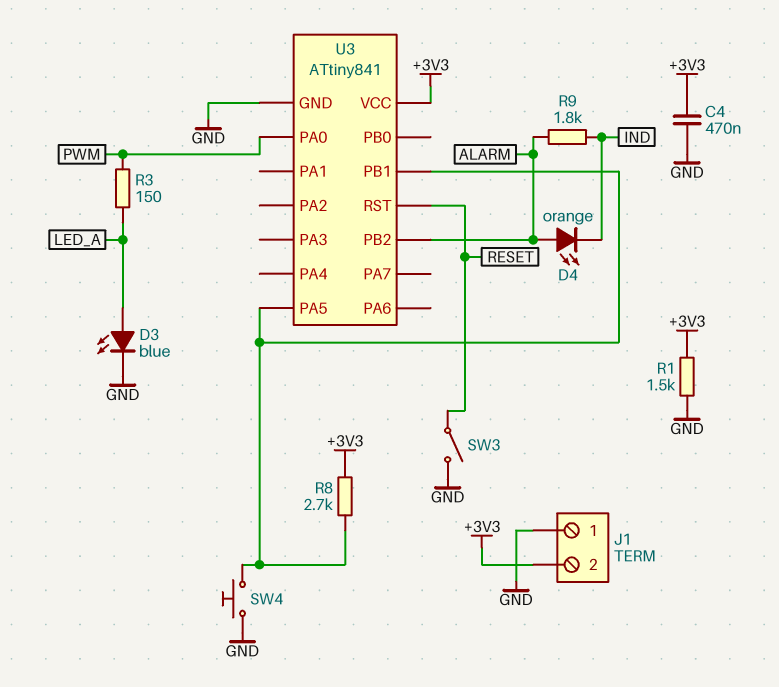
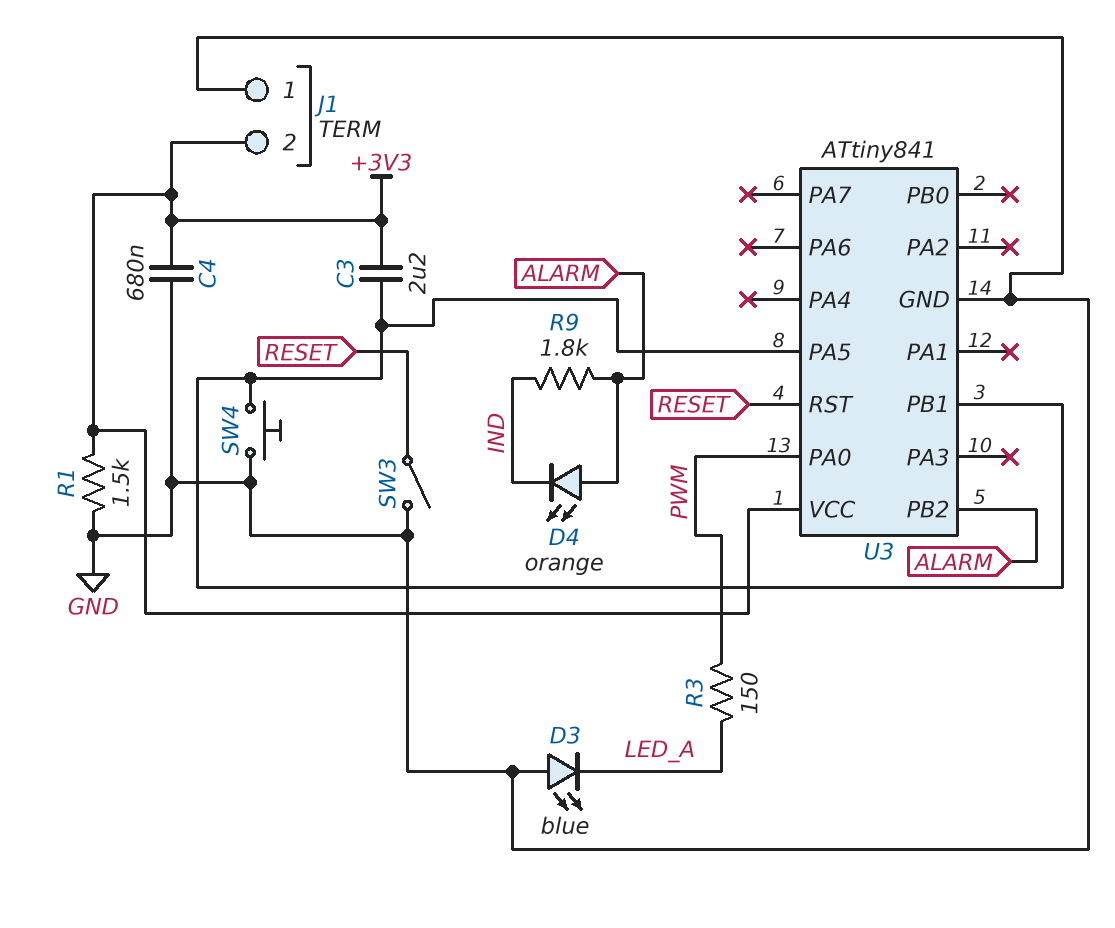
C3: none -> 2.2uF (+3V3, U3/PA5)
C4: 470nF (+3V3, GND) -> 680nF (+3V3, GND)
D3: LED blue (A LED_A, K GND) -> LED blue (A GND, K LED_A)
R8: 2.7k (+3V3, U3/PA5) -> none

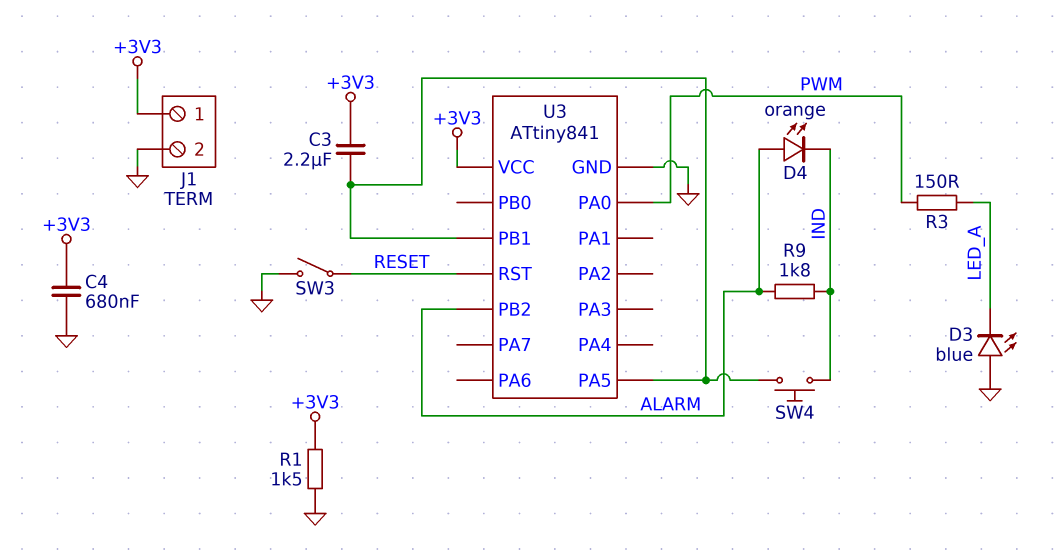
J1 pin 1: GND -> +3V3
J1 pin 2: +3V3 -> GND
SW4: button (GND, U3/PA5) -> button (IND, U3/PA5)

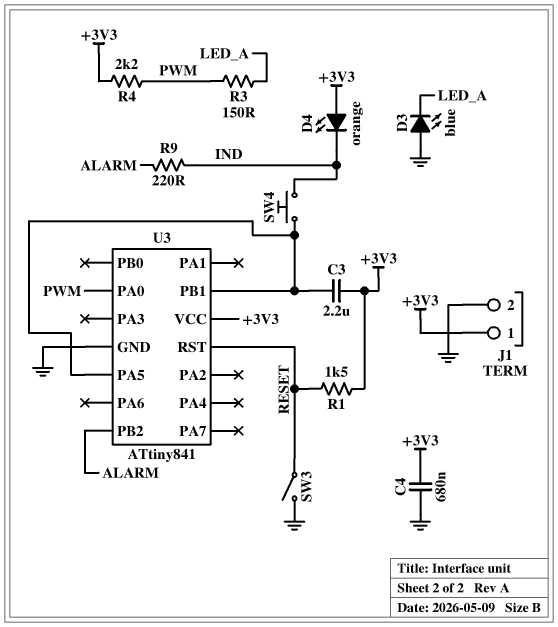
D4: LED orange (A ALARM, K IND) -> LED orange (A +3V3, K IND)
R1: 1.5k (+3V3, GND) -> 1.5k (+3V3, RESET)
R4: none -> 2.2k (+3V3, PWM)
R9: 1.8k (ALARM, IND) -> 220 (ALARM, IND)

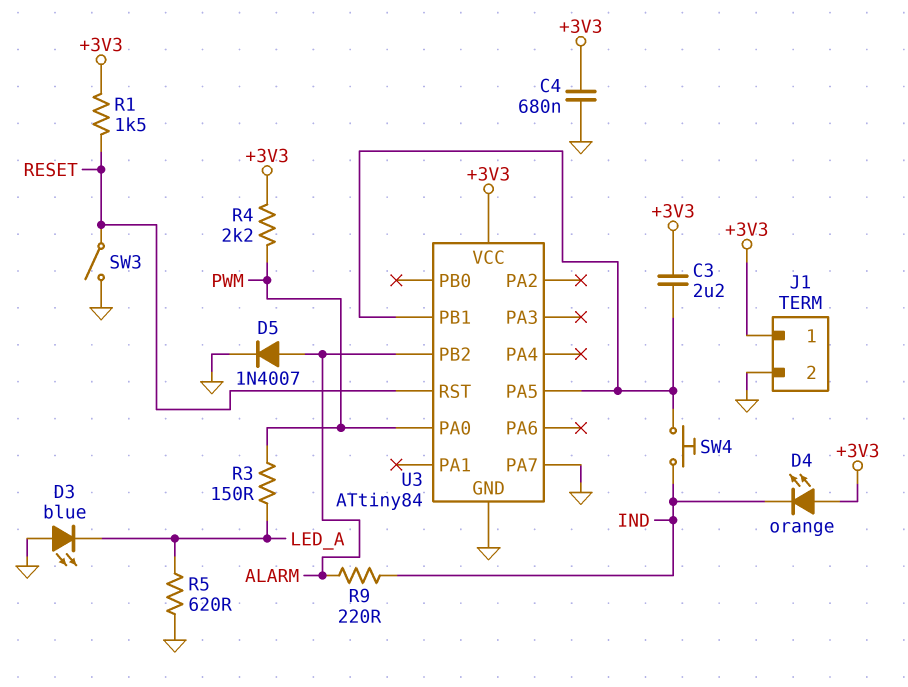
D5: none -> diode 1N4007 (A ALARM, K GND)
R5: none -> 620 (GND, LED_A)
U3: ATtiny841 -> ATtiny84
U3 pin PA7: none -> GND

